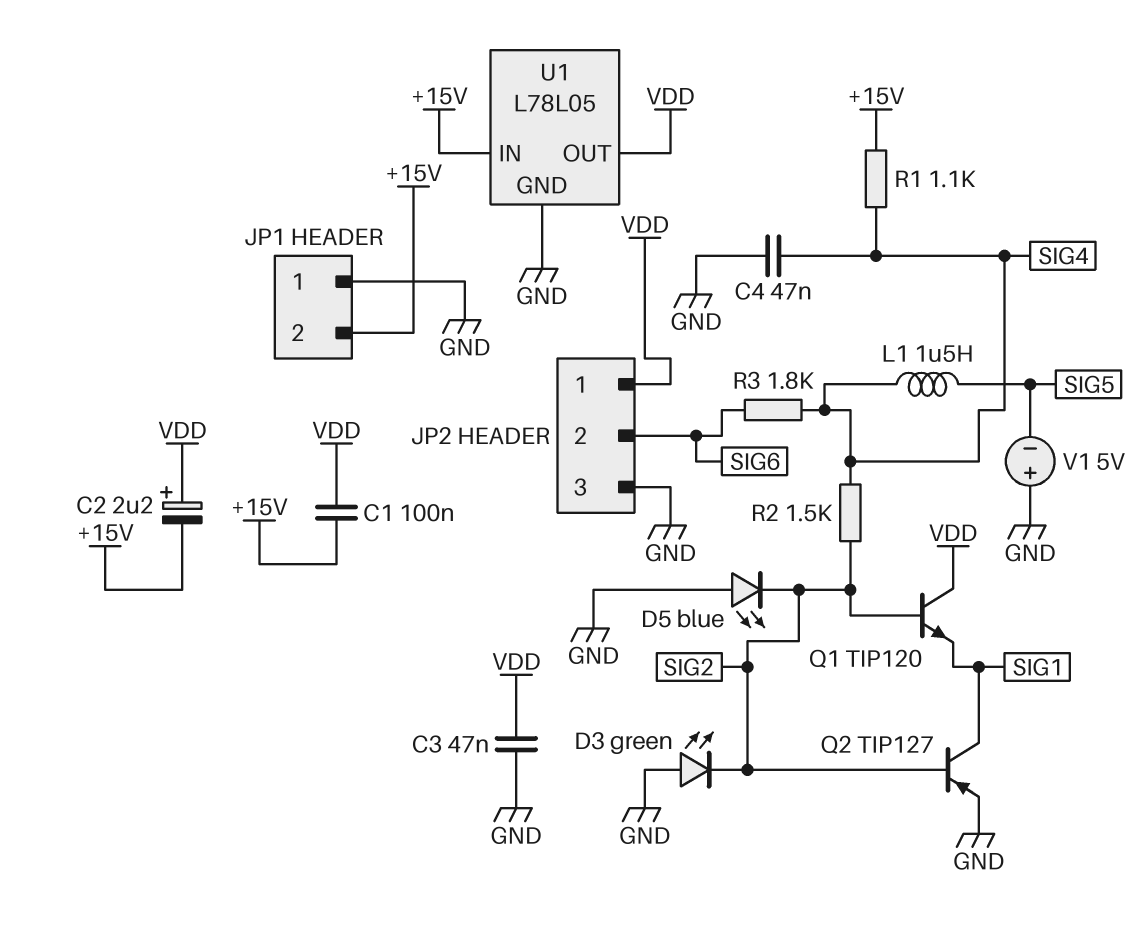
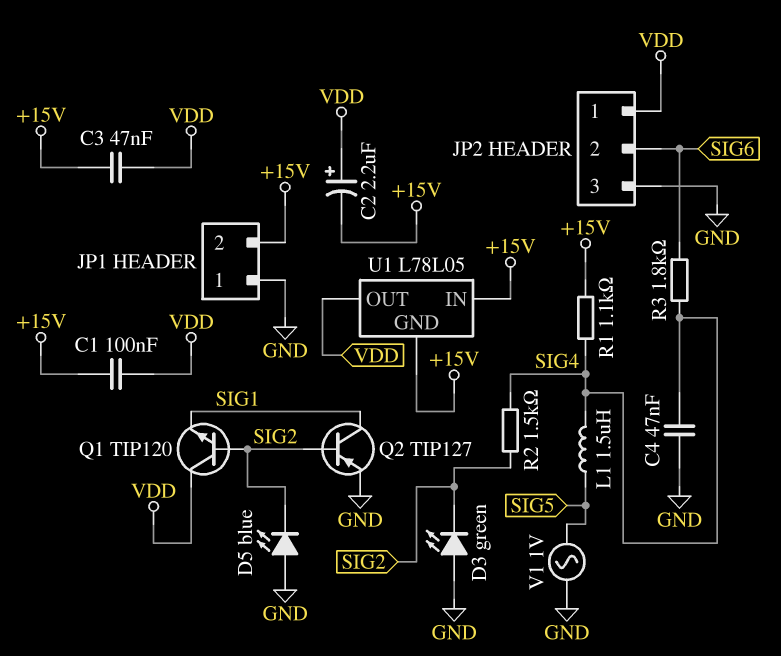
C3: 47nF (GND, VDD) -> 47nF (+15V, VDD)
U1 pin GND: GND -> +15V
V1: 5V (plus GND, minus SIG5) -> AC 1V (GND, SIG5)

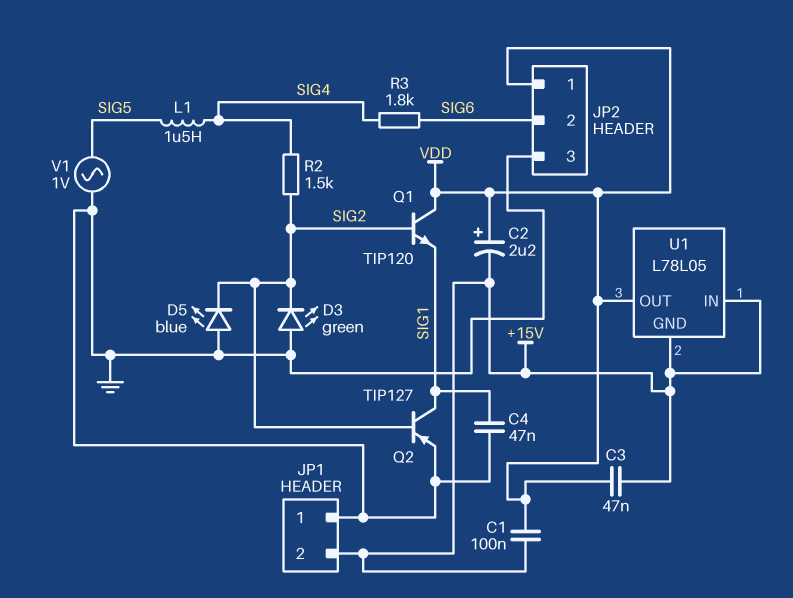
C4: 47nF (GND, SIG4) -> 47nF (GND, SIG1)
R1: 1.1k (+15V, SIG4) -> none

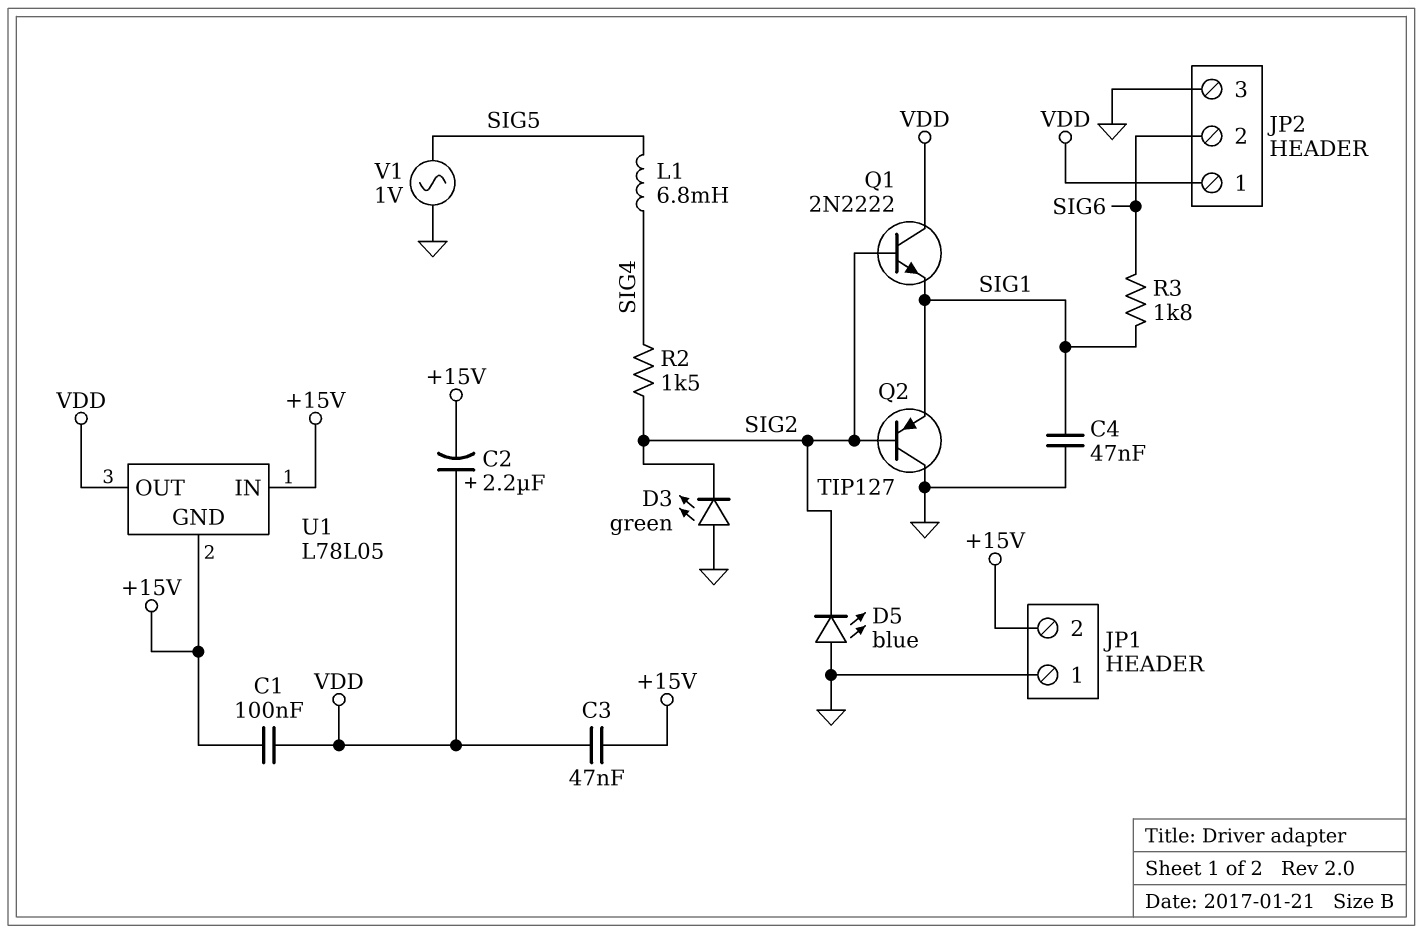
L1: 1.5uH (SIG4, SIG5) -> 6.8mH (SIG4, SIG5)
Q1: NPN TIP120 (B SIG2, C VDD, E SIG1) -> NPN 2N2222 (B SIG2, C VDD, E SIG1)
Q2: PNP TIP127 (B SIG2, C SIG1, E GND) -> PNP TIP127 (B SIG2, C GND, E SIG1)
R3: 1.8k (SIG4, SIG6) -> 1.8k (SIG1, SIG6)

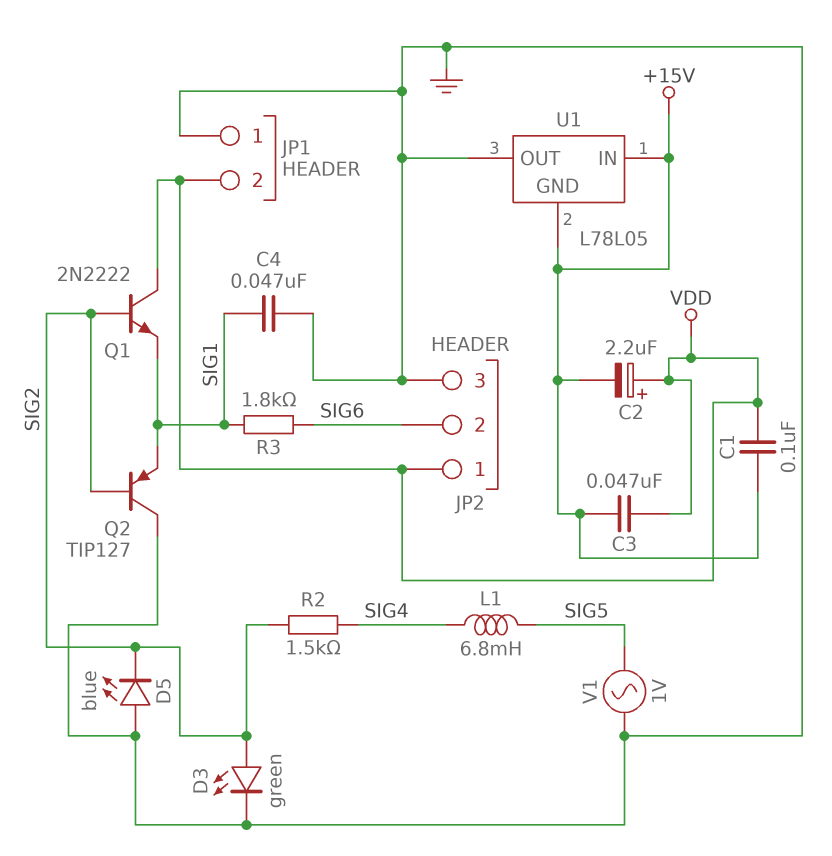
D3: LED green (A GND, K SIG2) -> LED green (A SIG2, K GND)
JP1 pin 2: +15V -> VDD
U1 pin OUT: VDD -> GND

